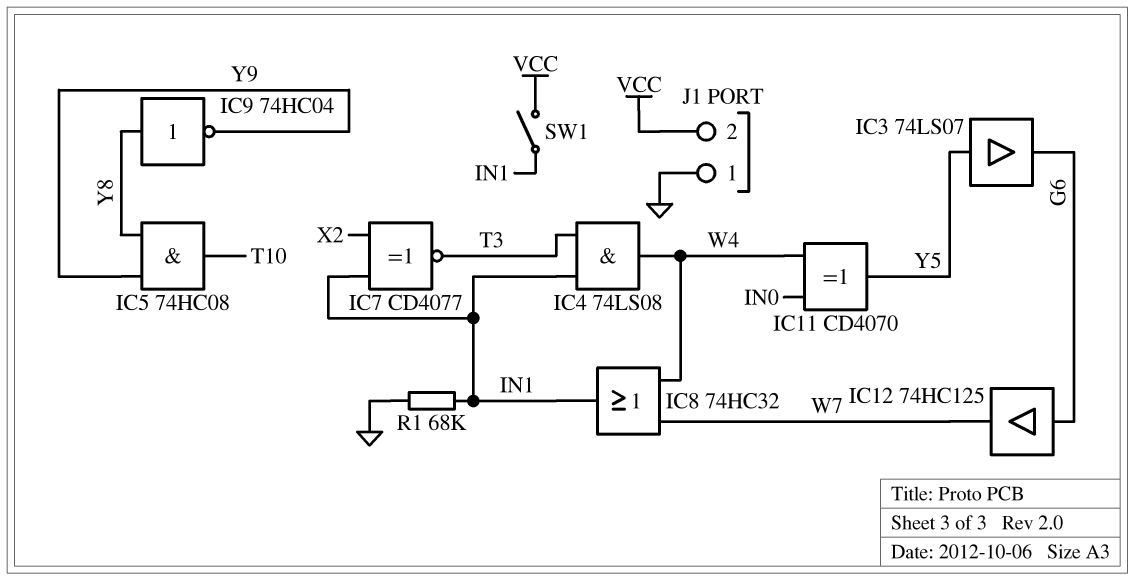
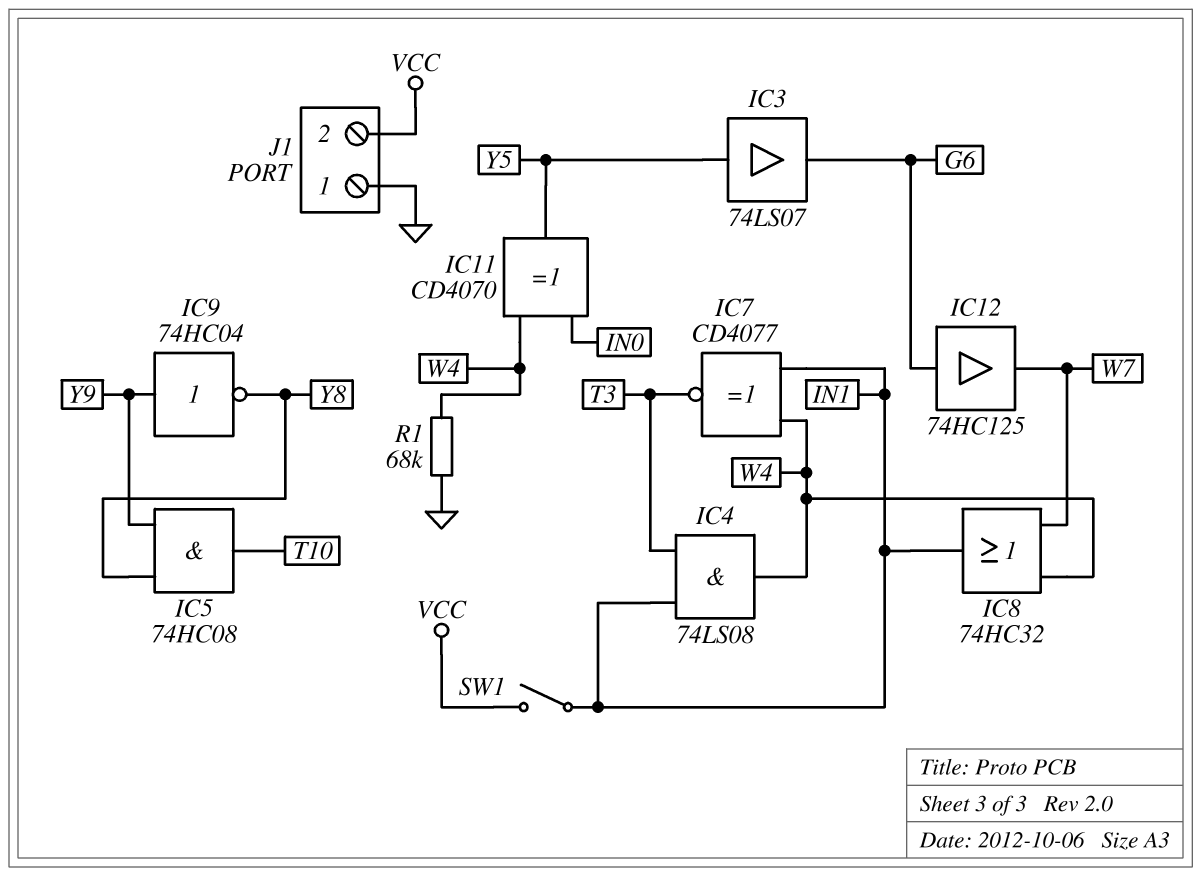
IC7: XNOR CD4077 (in IN1, in X2, out T3) -> XNOR CD4077 (in IN1, in W4, out T3)
IC9: NOT 74HC04 (in Y8, out Y9) -> NOT 74HC04 (in Y9, out Y8)
R1: 68k (GND, IN1) -> 68k (GND, W4)

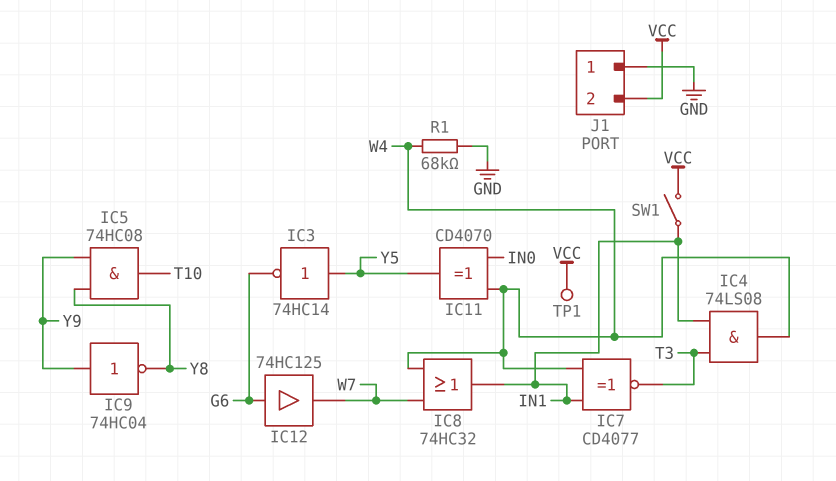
IC3: buffer 74LS07 (in Y5, out G6) -> NOT 74HC14 (in Y5, out G6)
TP1: none -> test point (VCC)

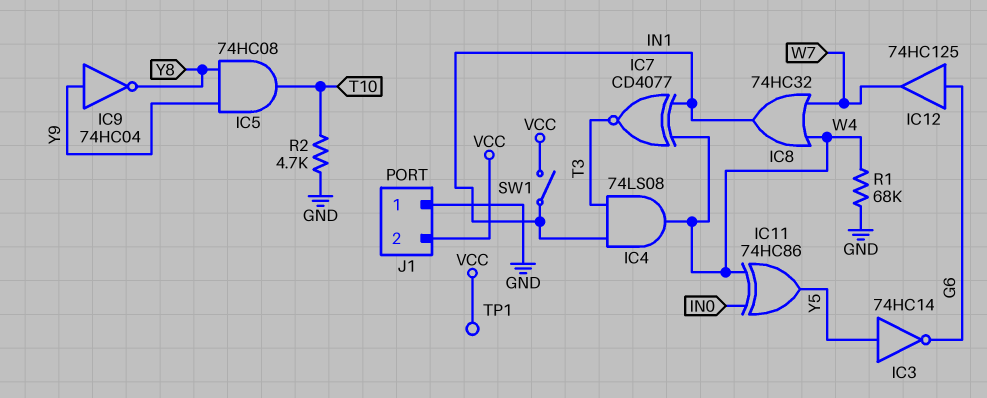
IC11: XOR CD4070 (in IN0, in W4, out Y5) -> XOR 74HC86 (in IN0, in W4, out Y5)
R2: none -> 4.7k (GND, T10)

